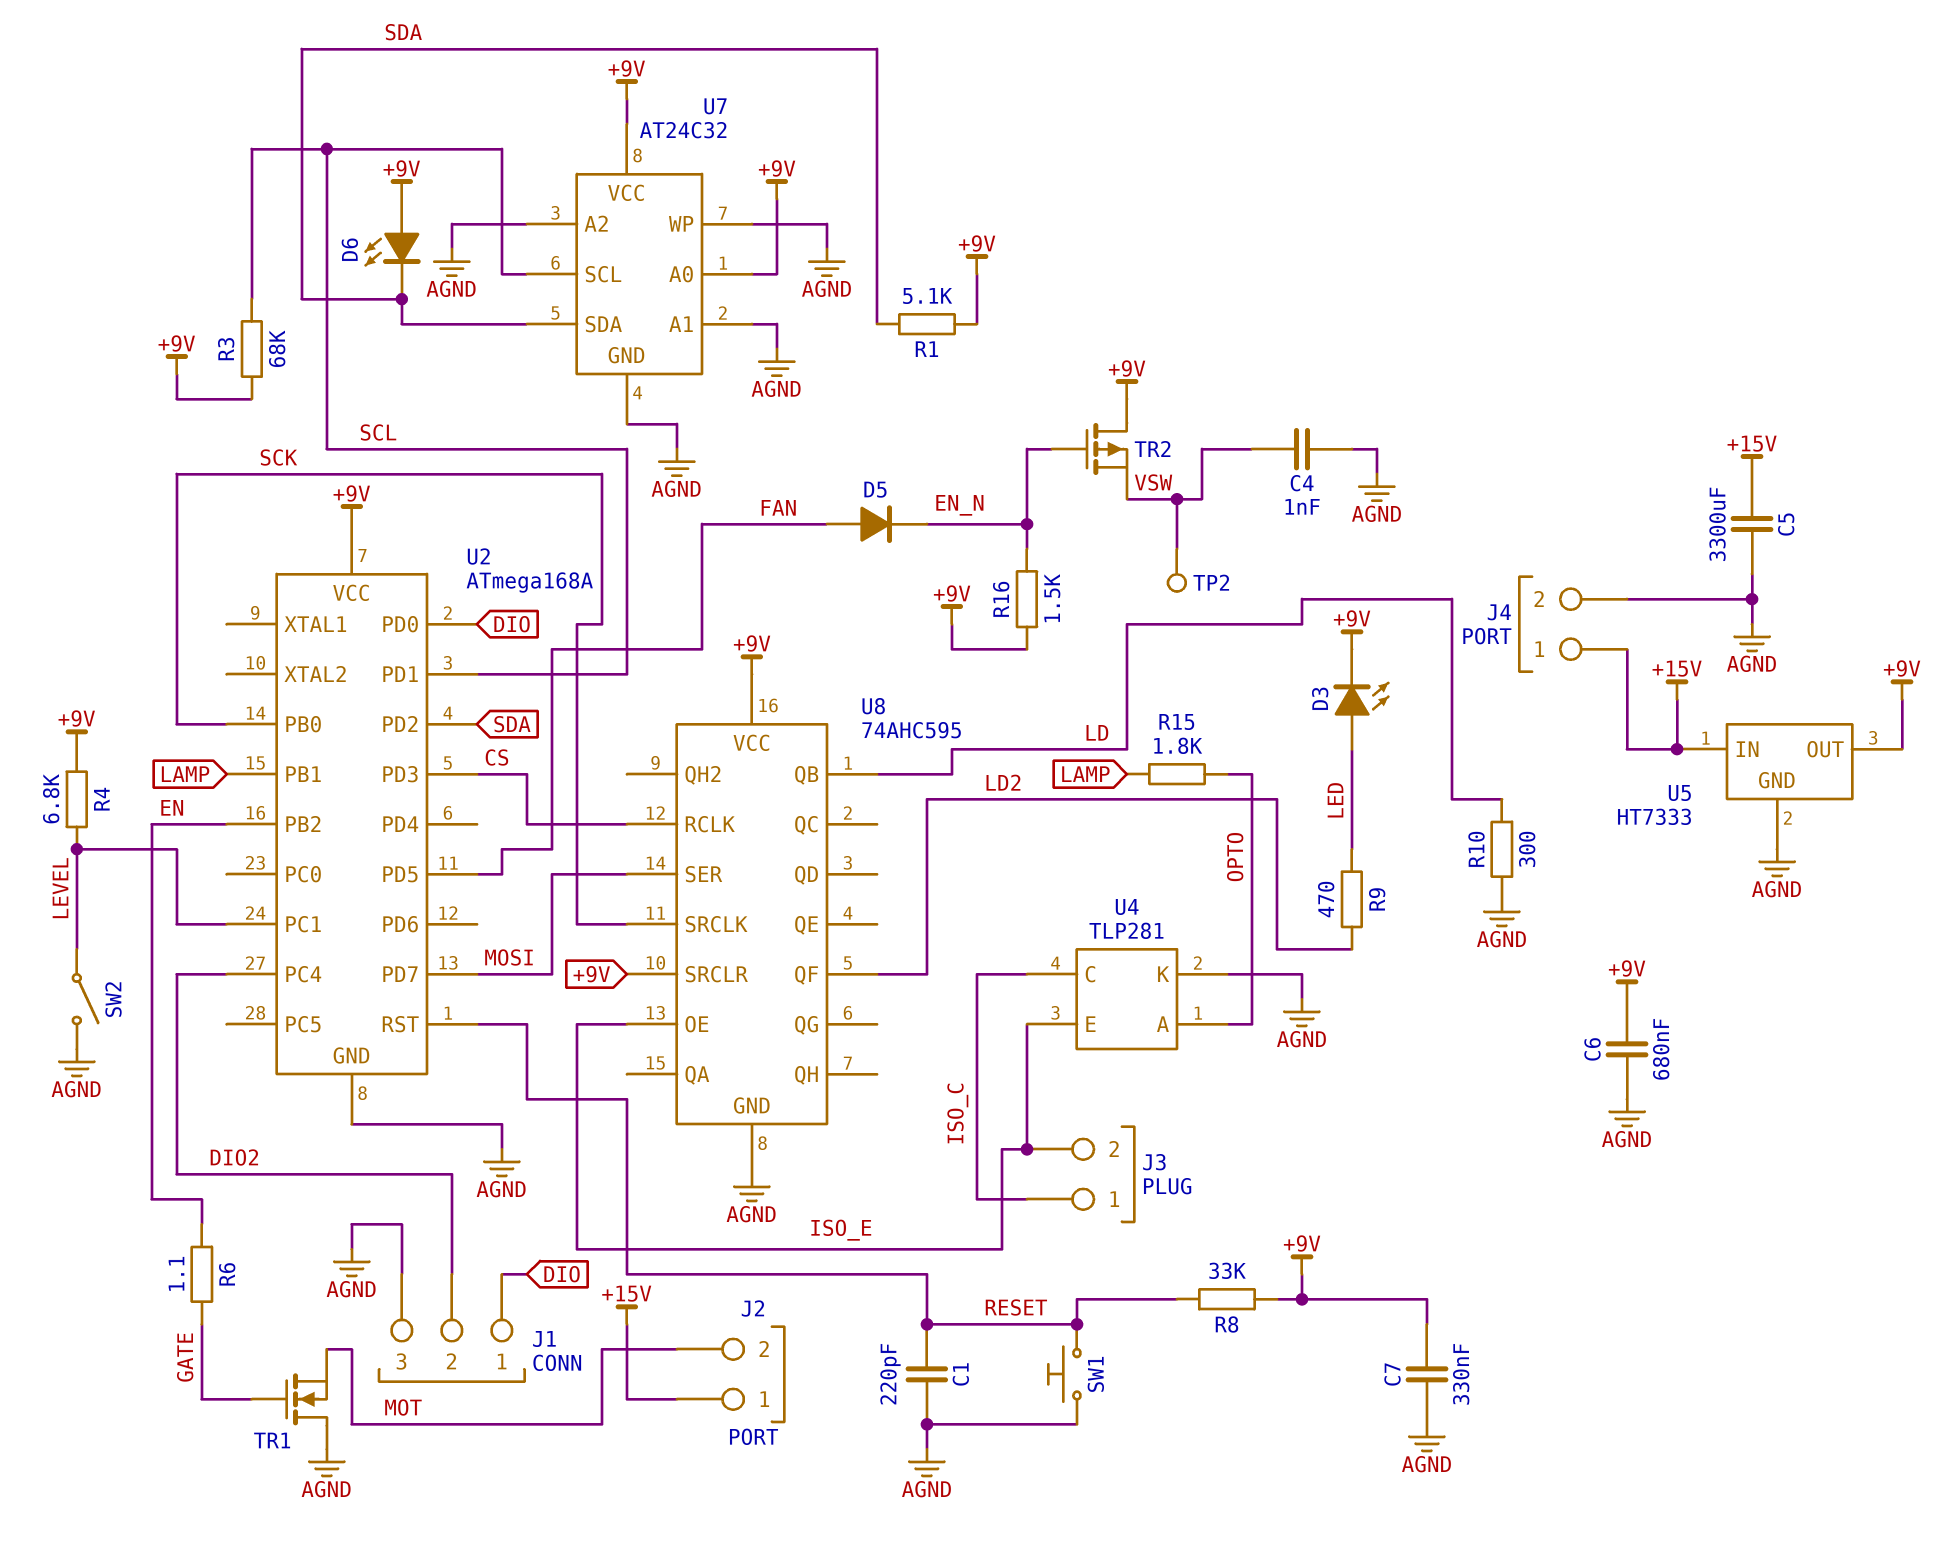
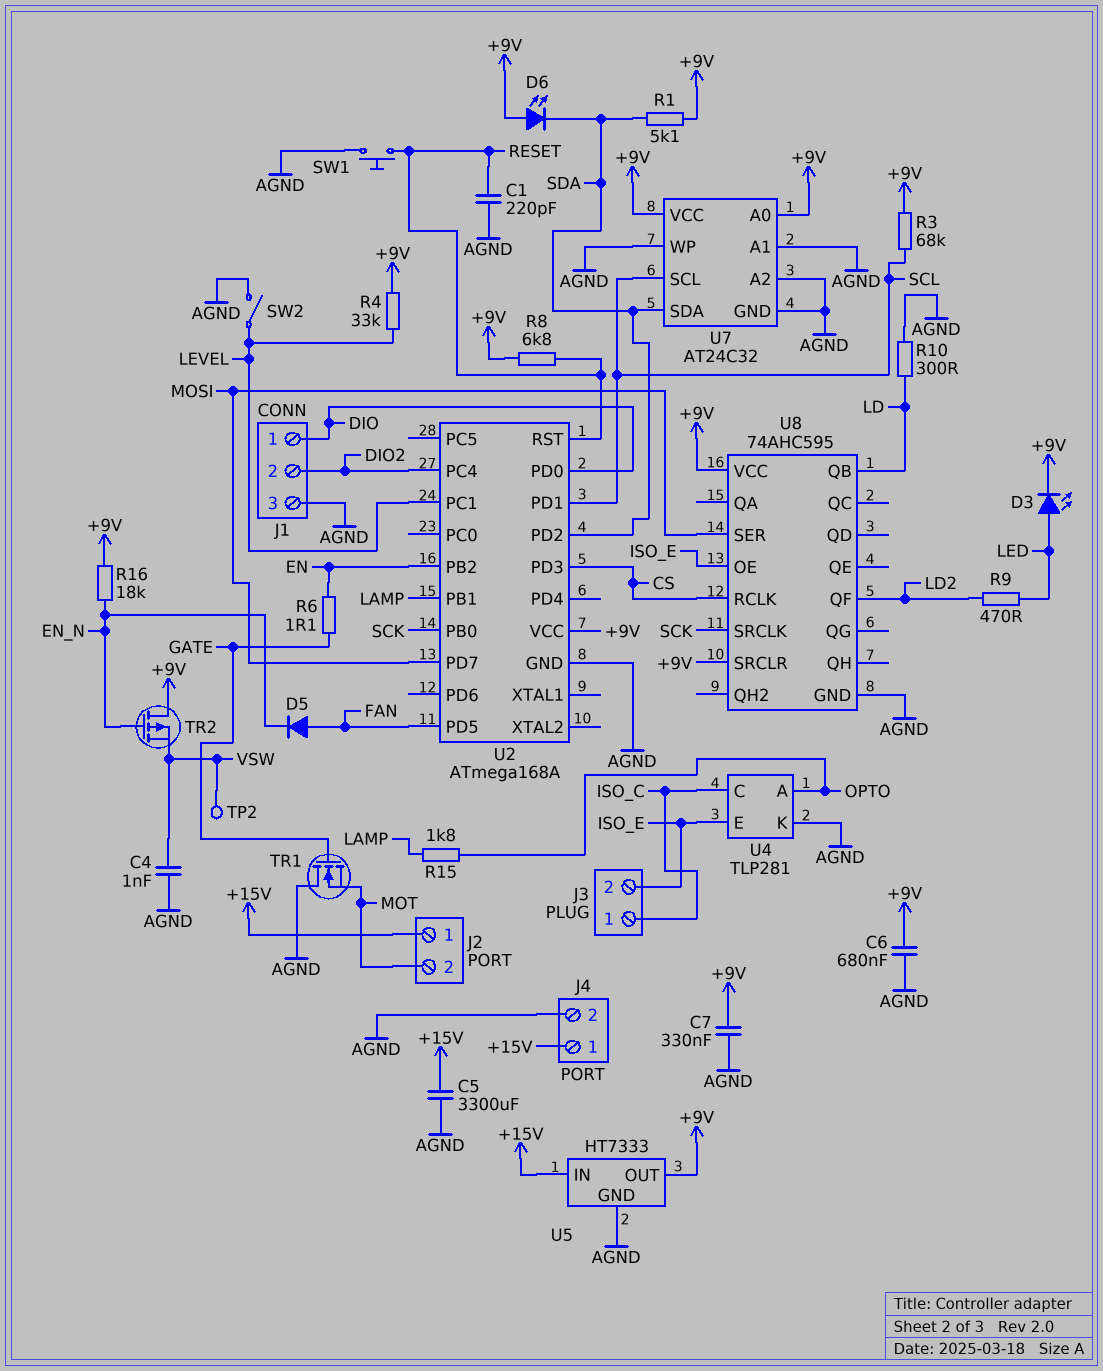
R4: 6.8k (+9V, LEVEL) -> 33k (+9V, LEVEL)
R8: 33k (+9V, RESET) -> 6.8k (+9V, RESET)
R16: 1.5k (+9V, EN_N) -> 18k (+9V, EN_N)

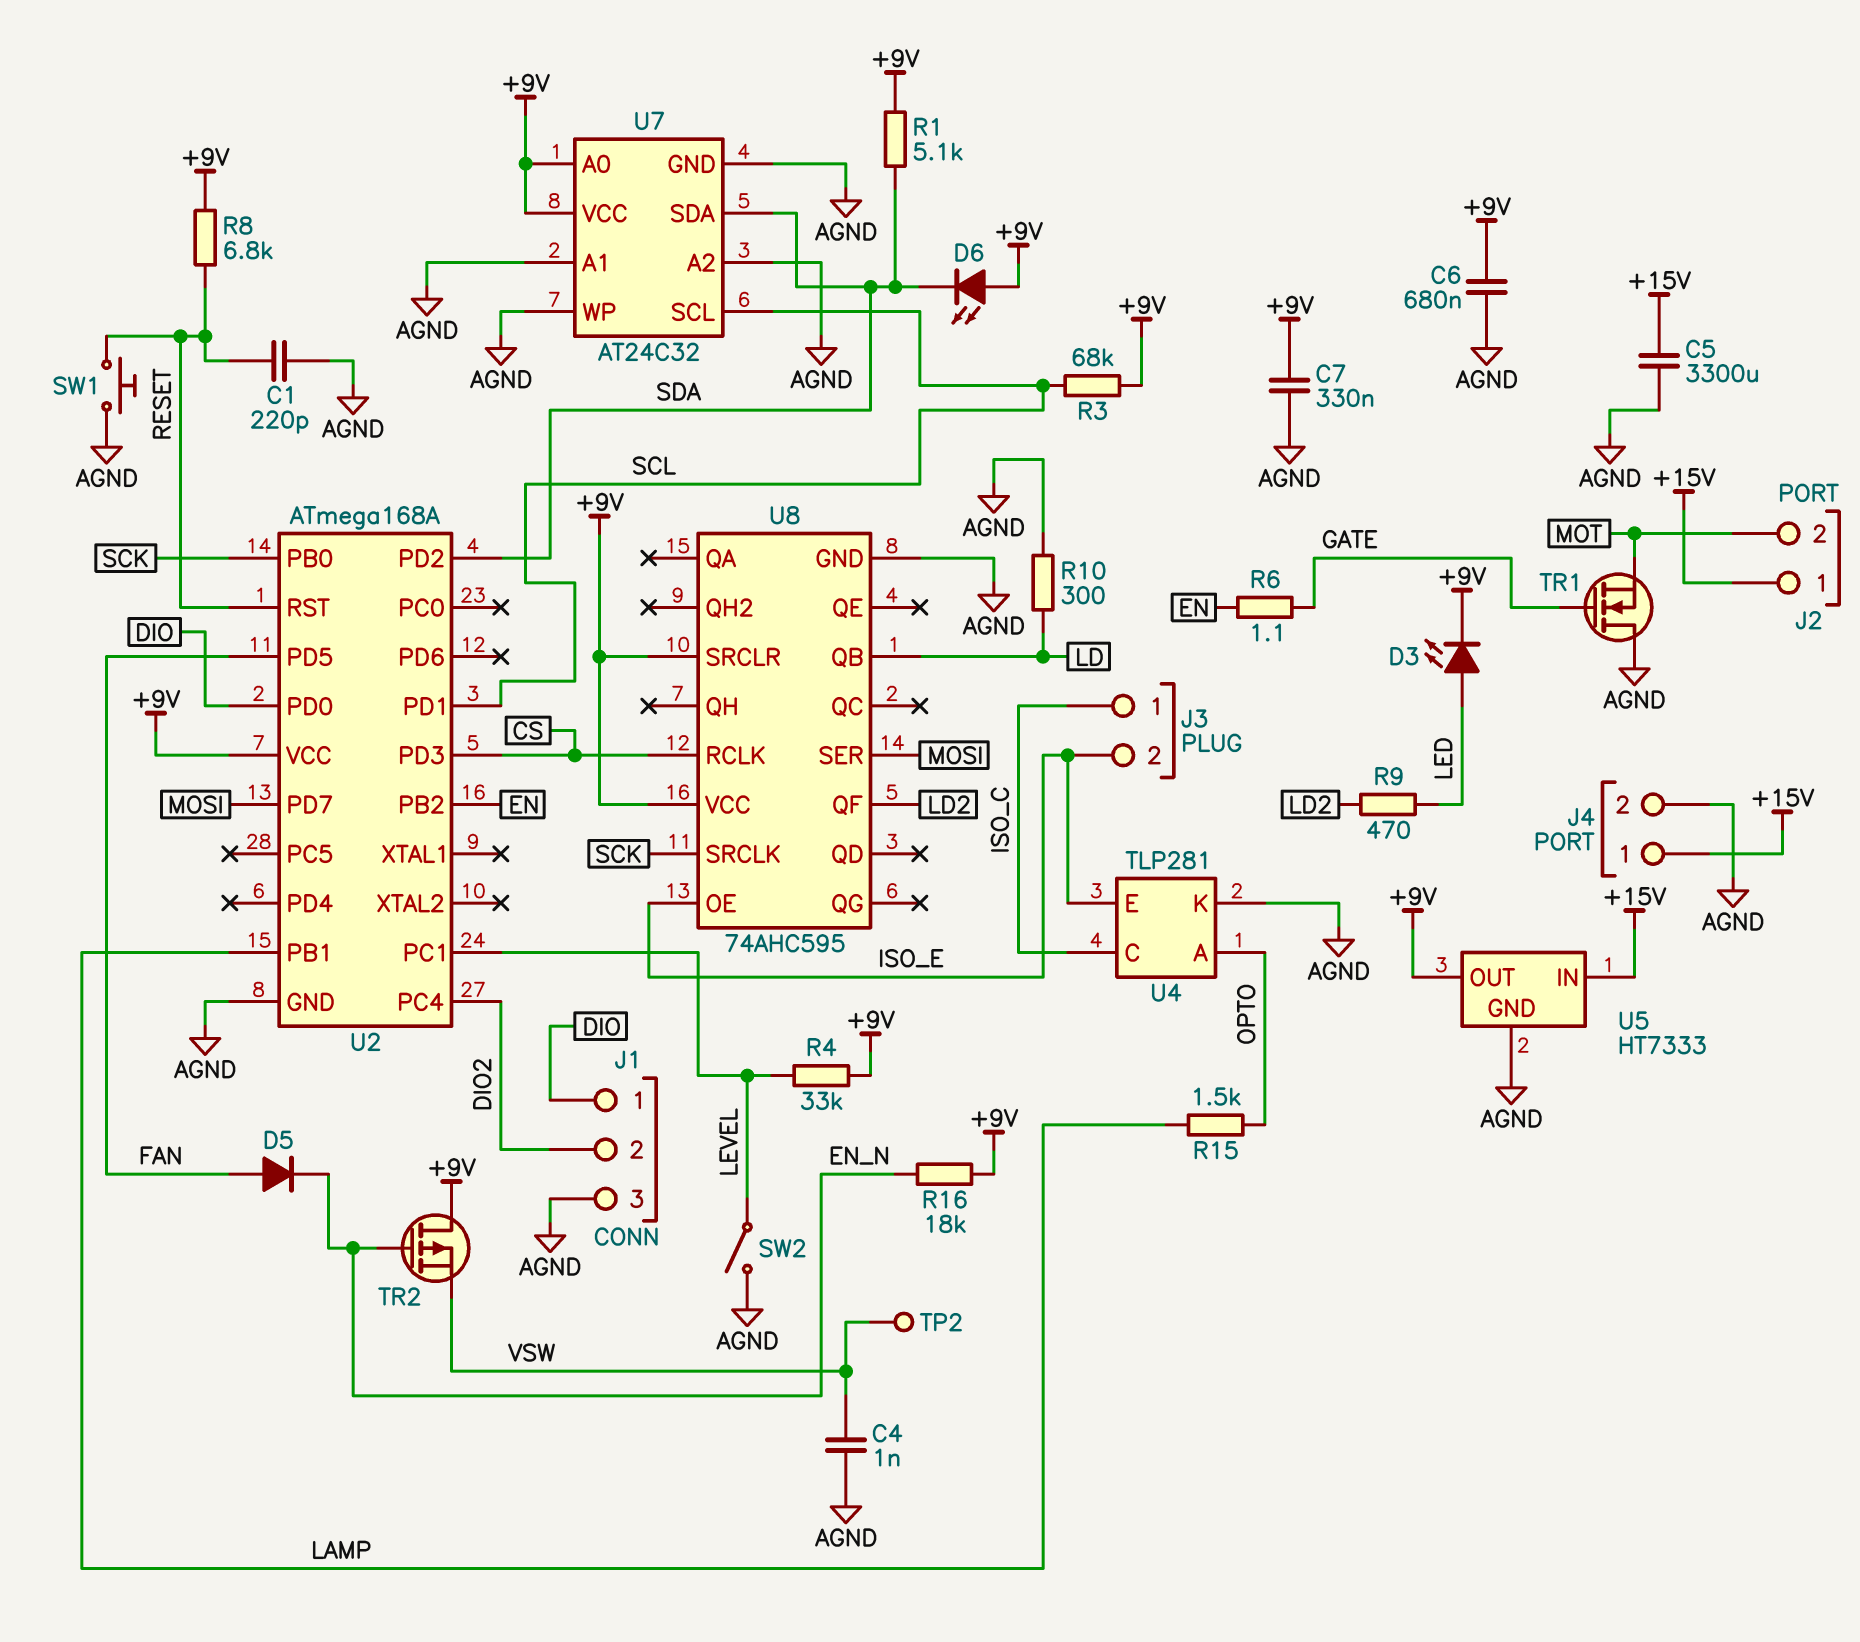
R15: 1.8k (LAMP, OPTO) -> 1.5k (LAMP, OPTO)

